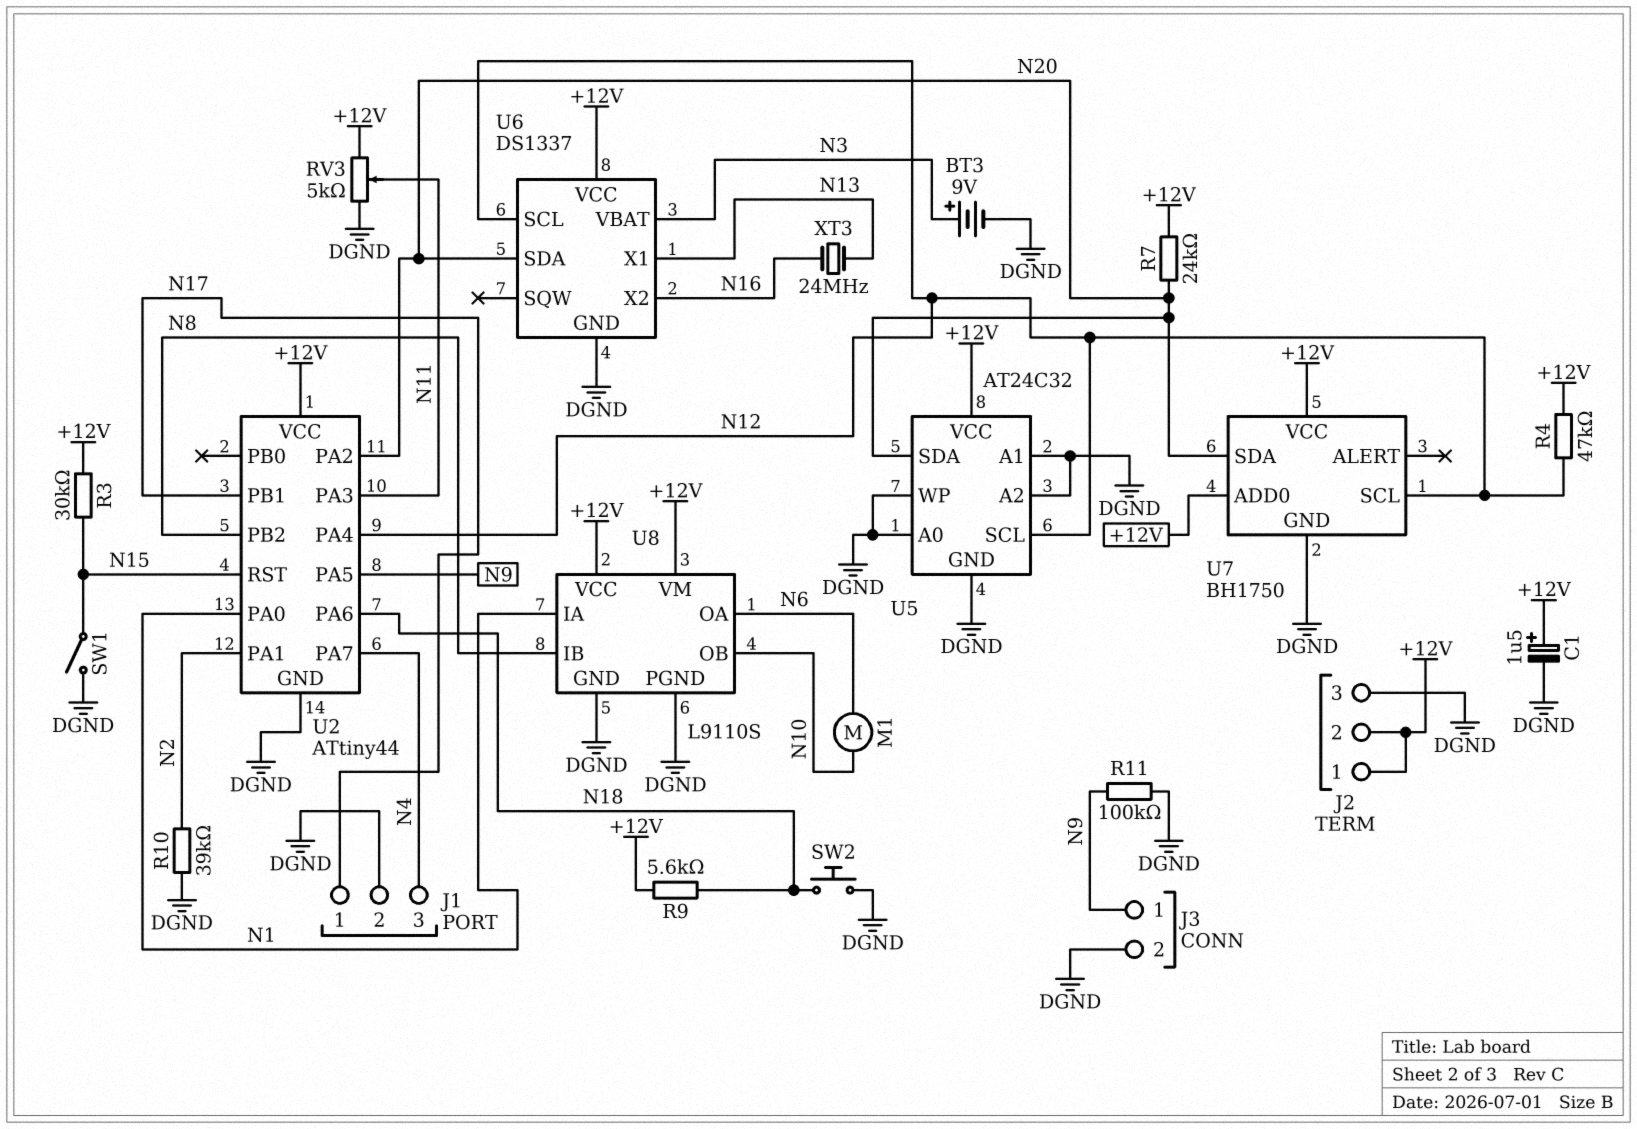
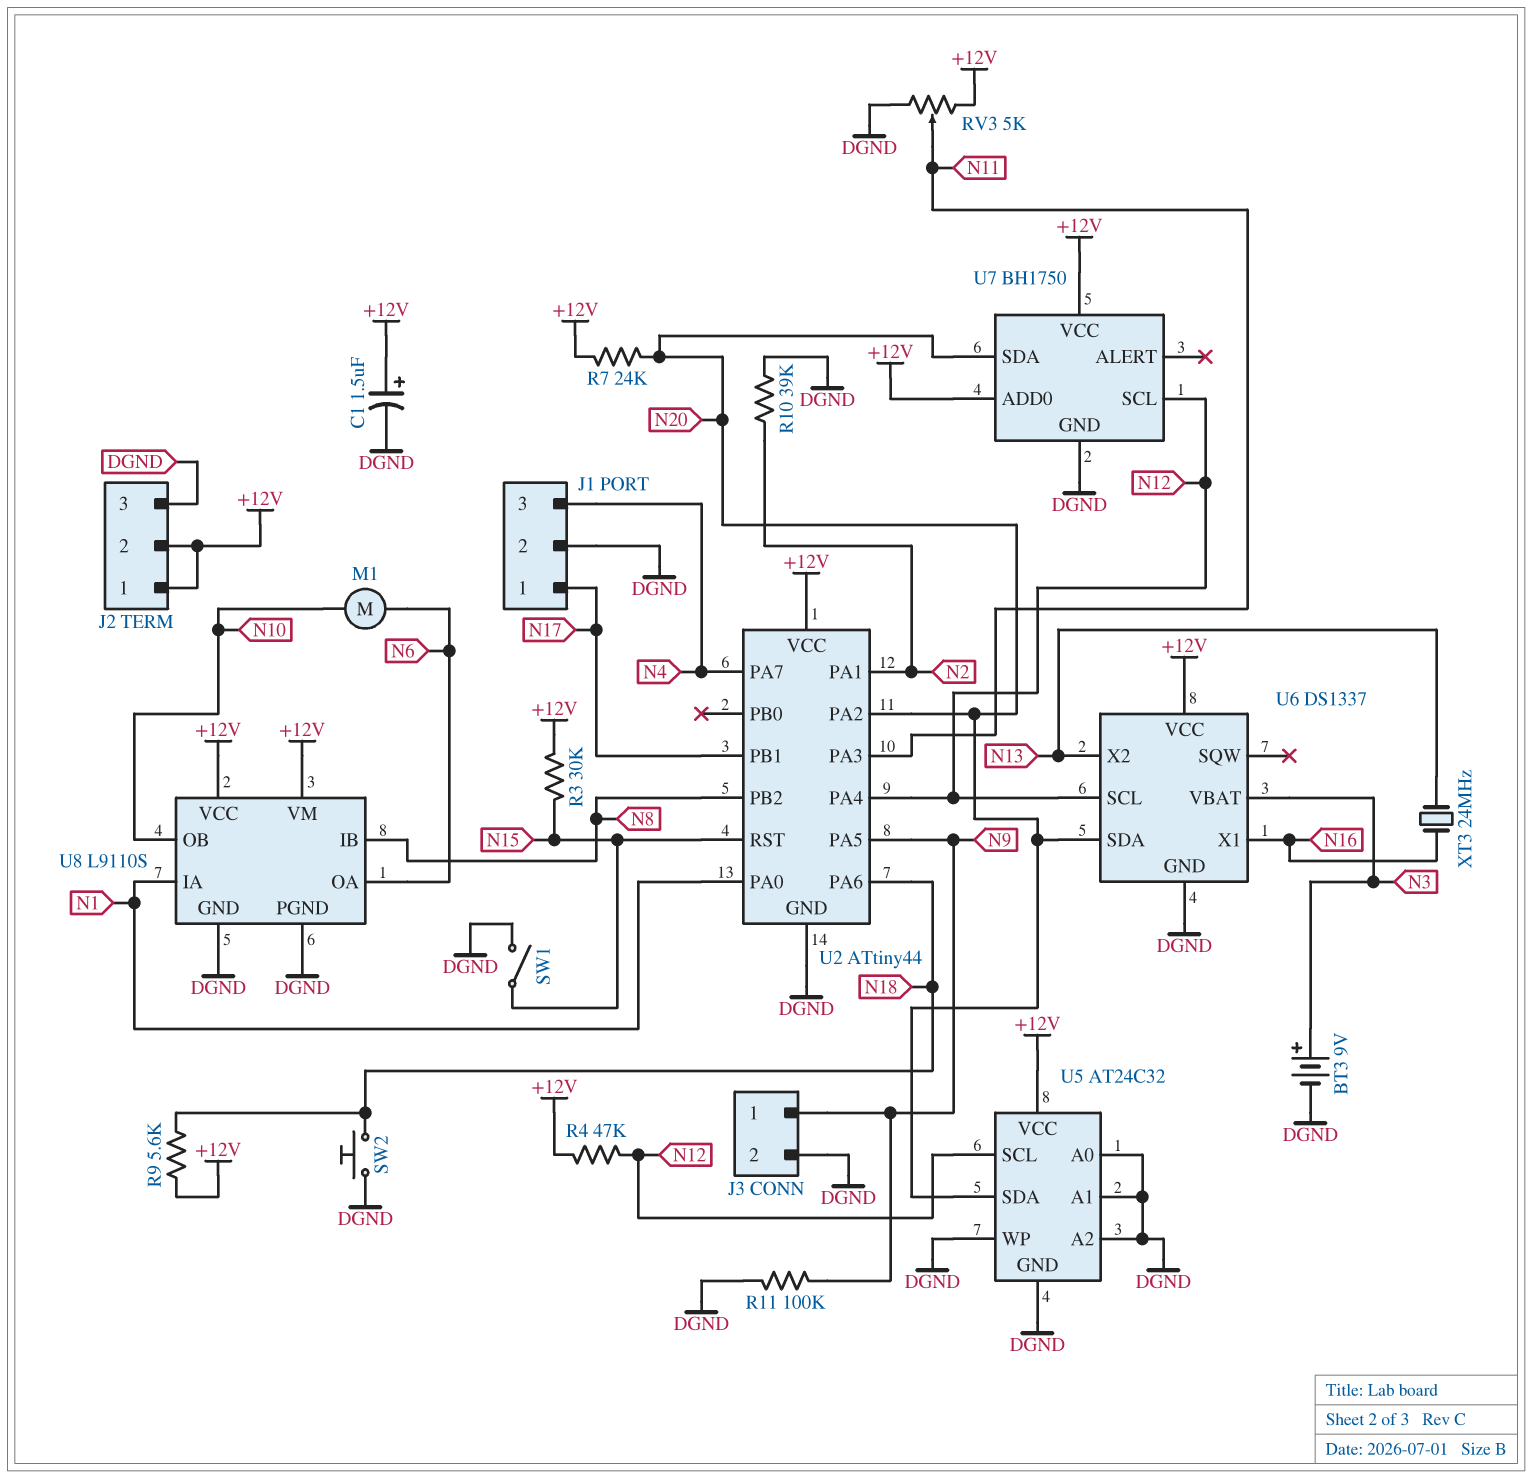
U6 pin X1: N13 -> N16
U6 pin X2: N16 -> N13

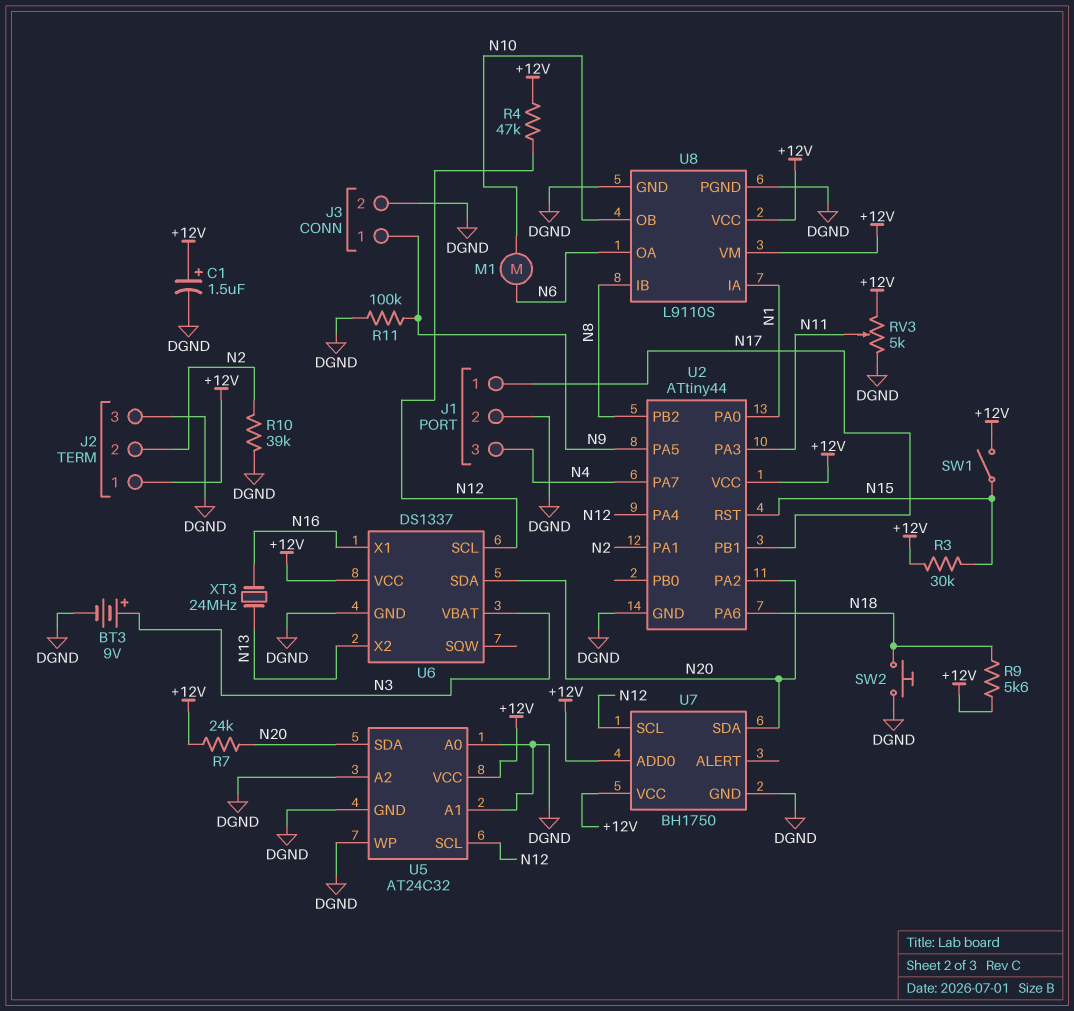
J2 pin 2: +12V -> N2
SW1: switch (DGND, N15) -> switch (+12V, N15)

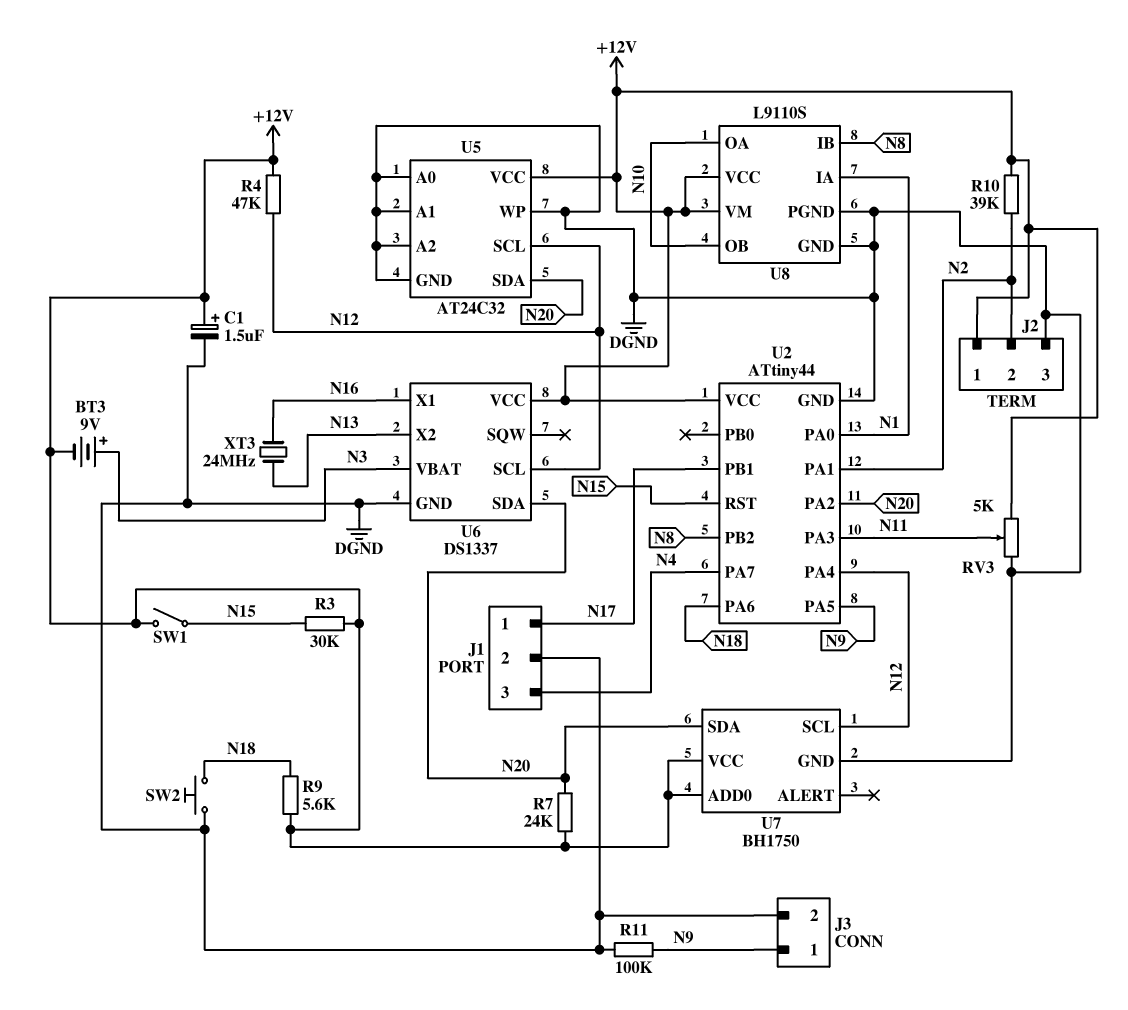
BT3: 9V (plus N3, minus DGND) -> 9V (plus N3, minus +12V)
M1: motor (N6, N10) -> none
R10: 39k (DGND, N2) -> 39k (+12V, N2)
U8 pin OA: N6 -> N10

